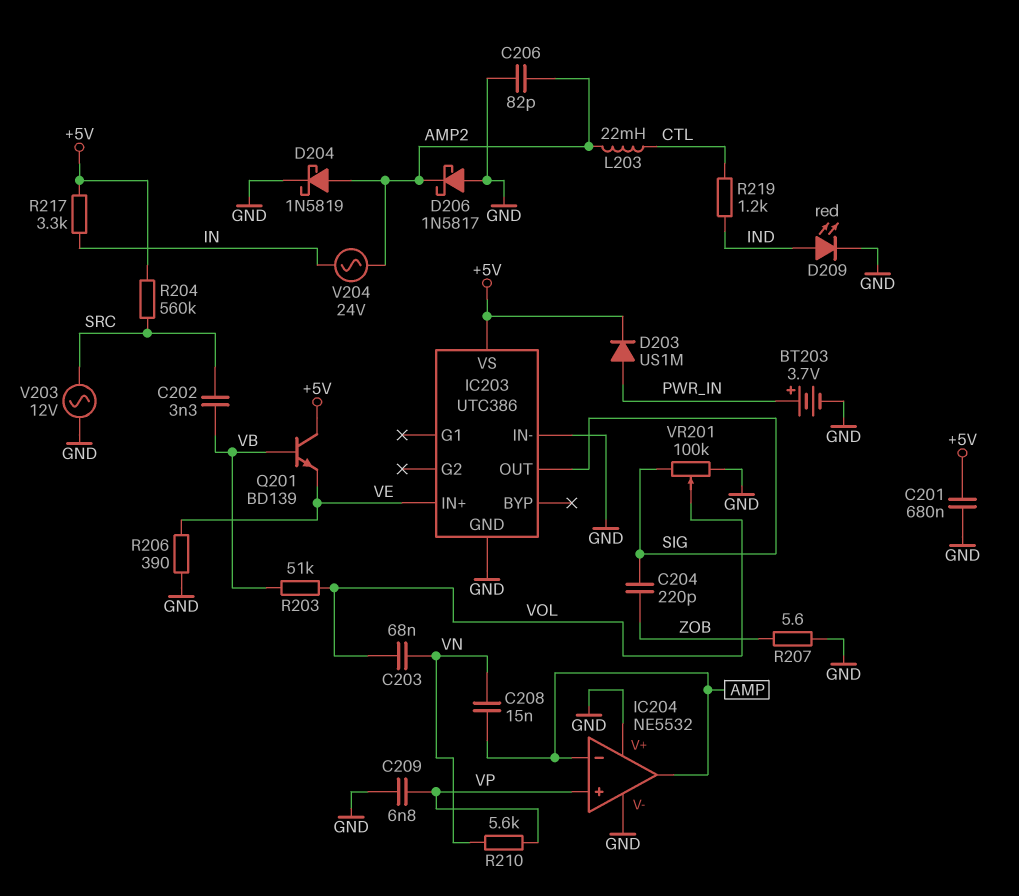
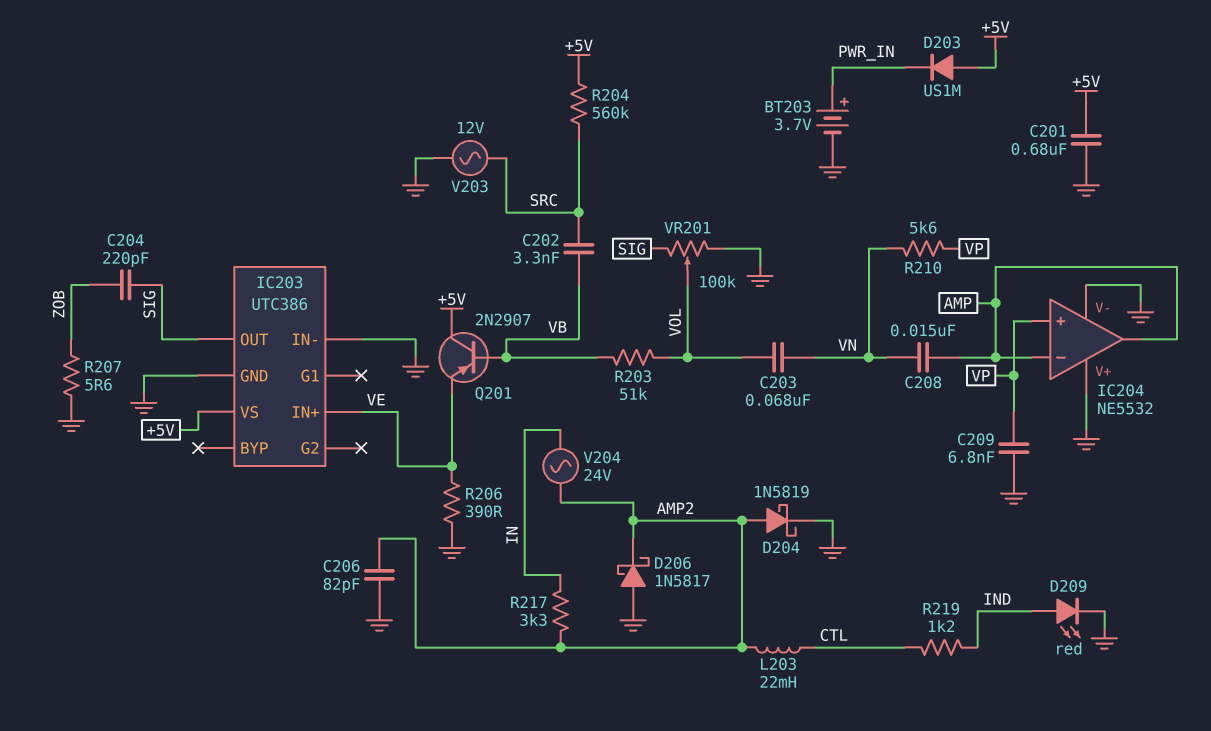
D203: diode US1M (A PWR_IN, K +5V) -> diode US1M (A +5V, K PWR_IN)
Q201: NPN BD139 (B VB, C +5V, E VE) -> PNP 2N2907 (B VB, C +5V, E VE)
R217: 3.3k (+5V, IN) -> 3.3k (AMP2, IN)

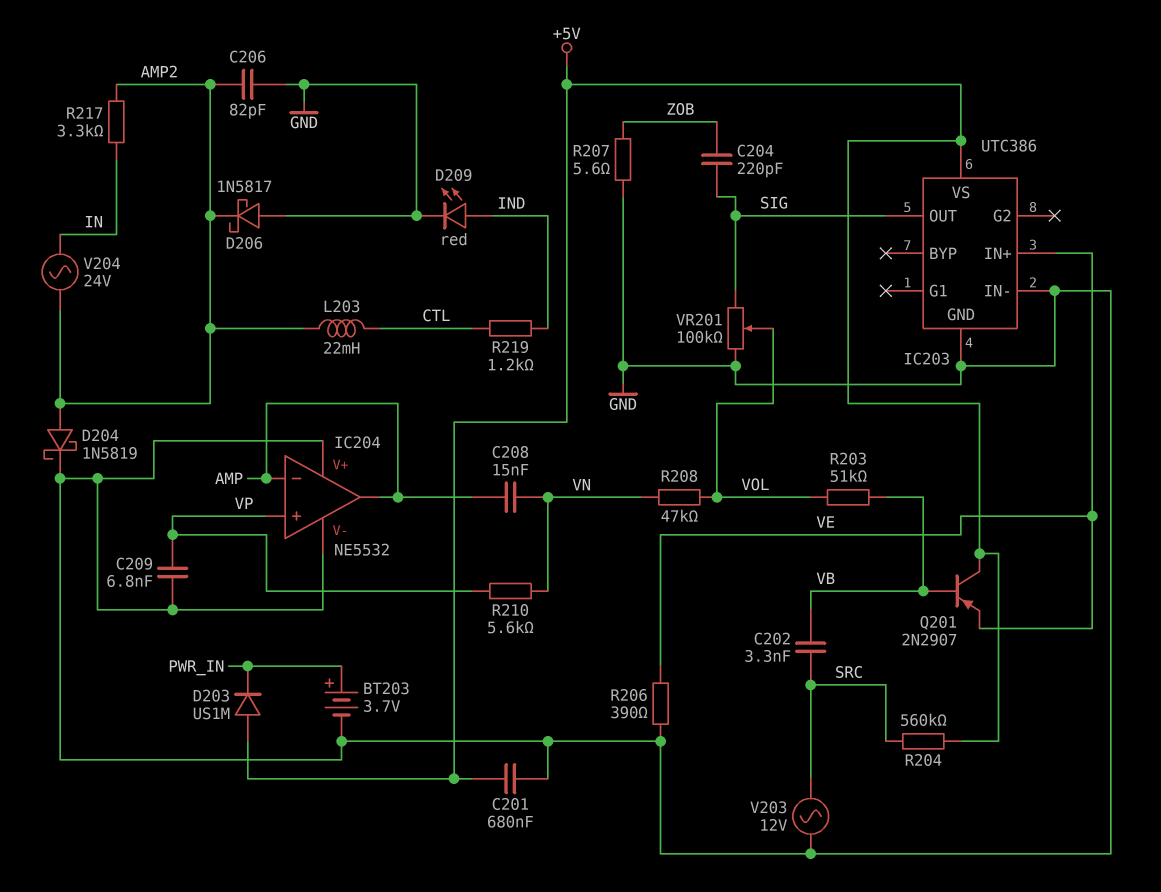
C203: 68nF (VN, VOL) -> none
R208: none -> 47k (VN, VOL)

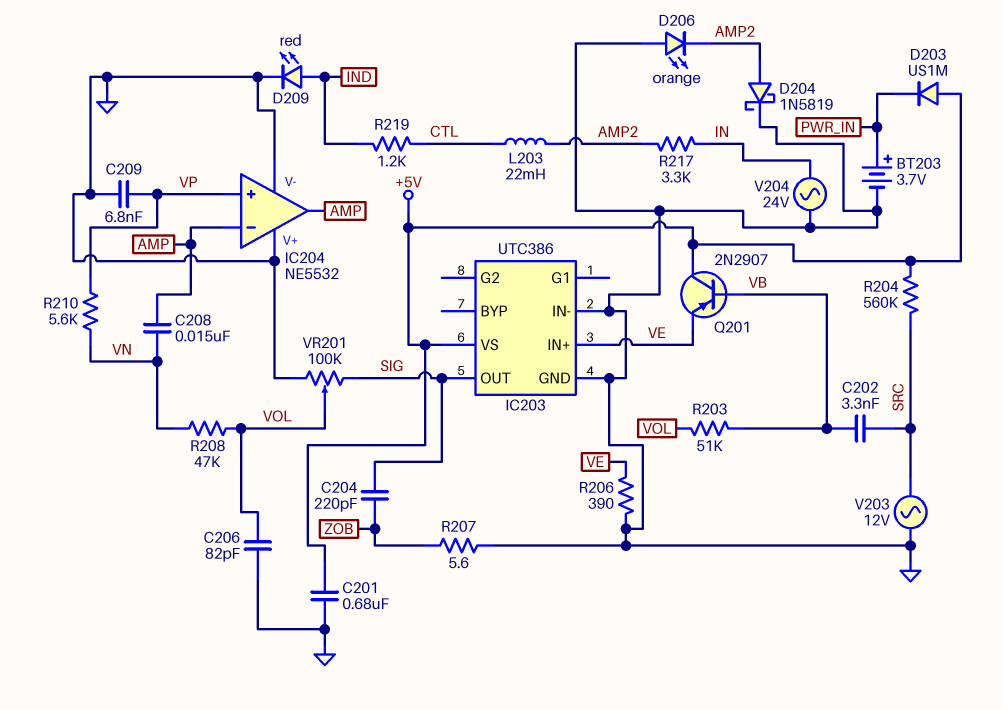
C206: 82pF (AMP2, GND) -> 82pF (GND, VOL)
D206: schottky 1N5817 (A GND, K AMP2) -> LED orange (A GND, K AMP2)
V204: AC 24V (AMP2, IN) -> AC 24V (GND, IN)

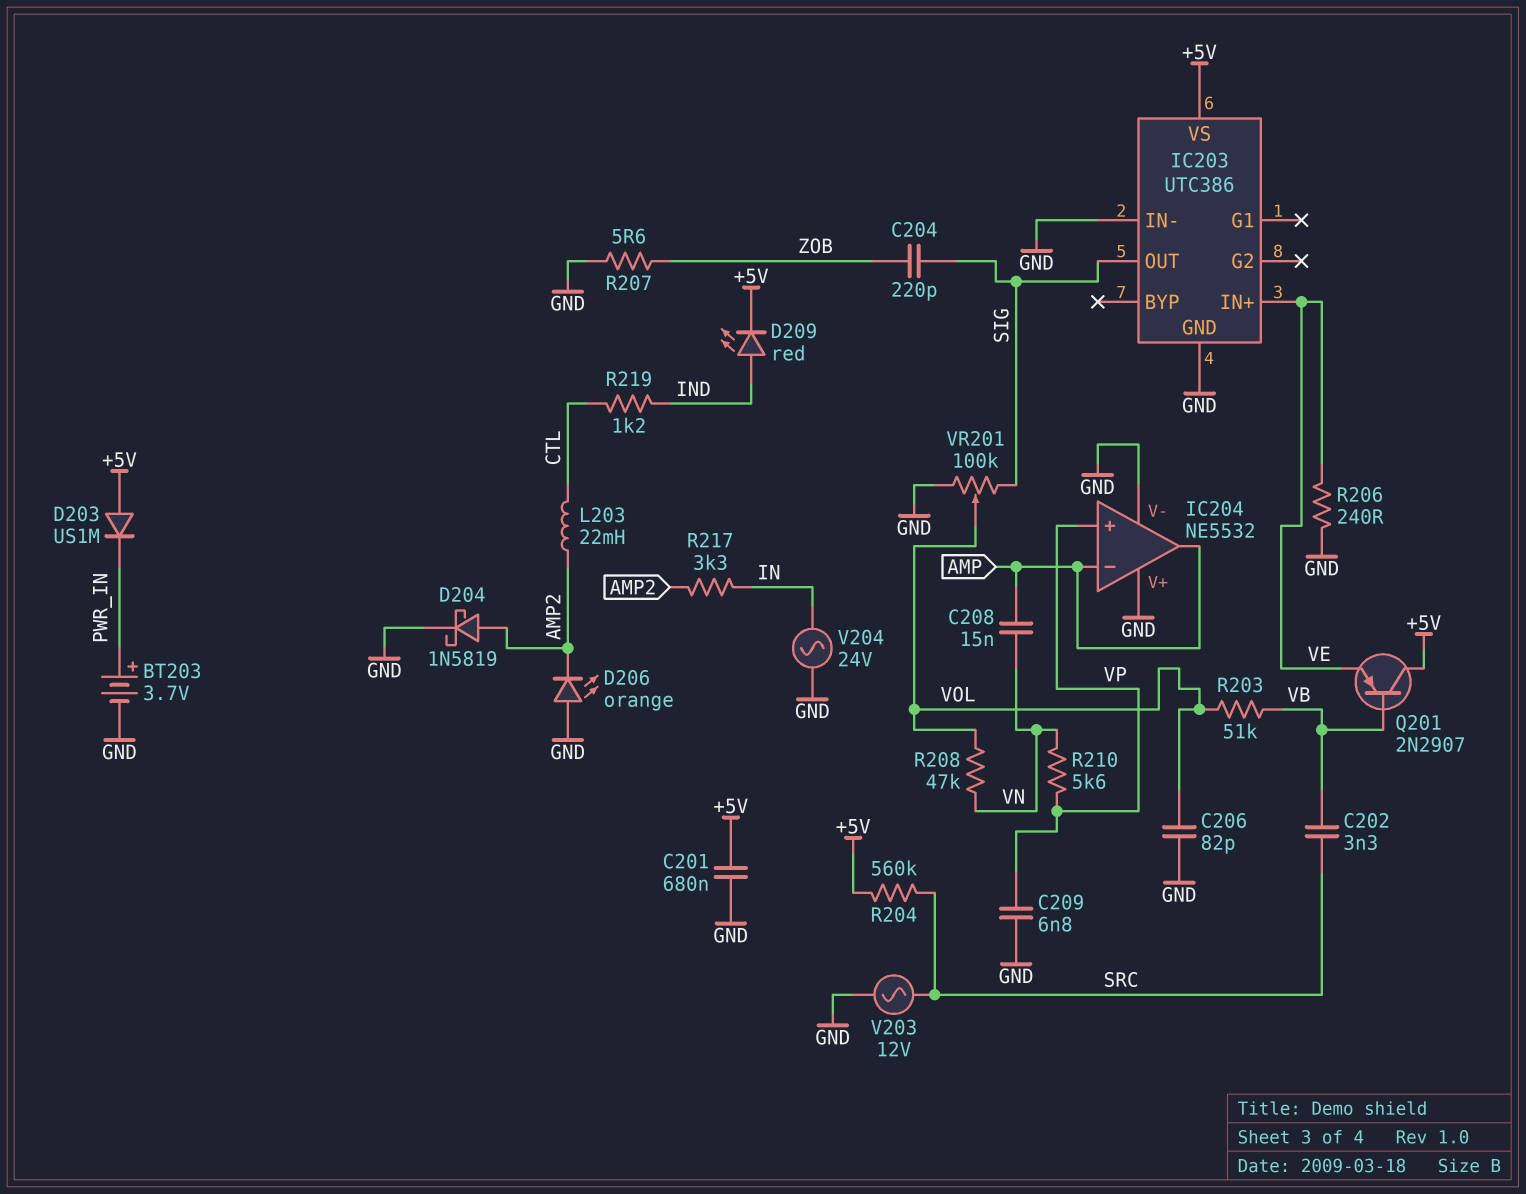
D209: LED red (A IND, K GND) -> LED red (A IND, K +5V)
R206: 390 (GND, VE) -> 240 (GND, VE)

